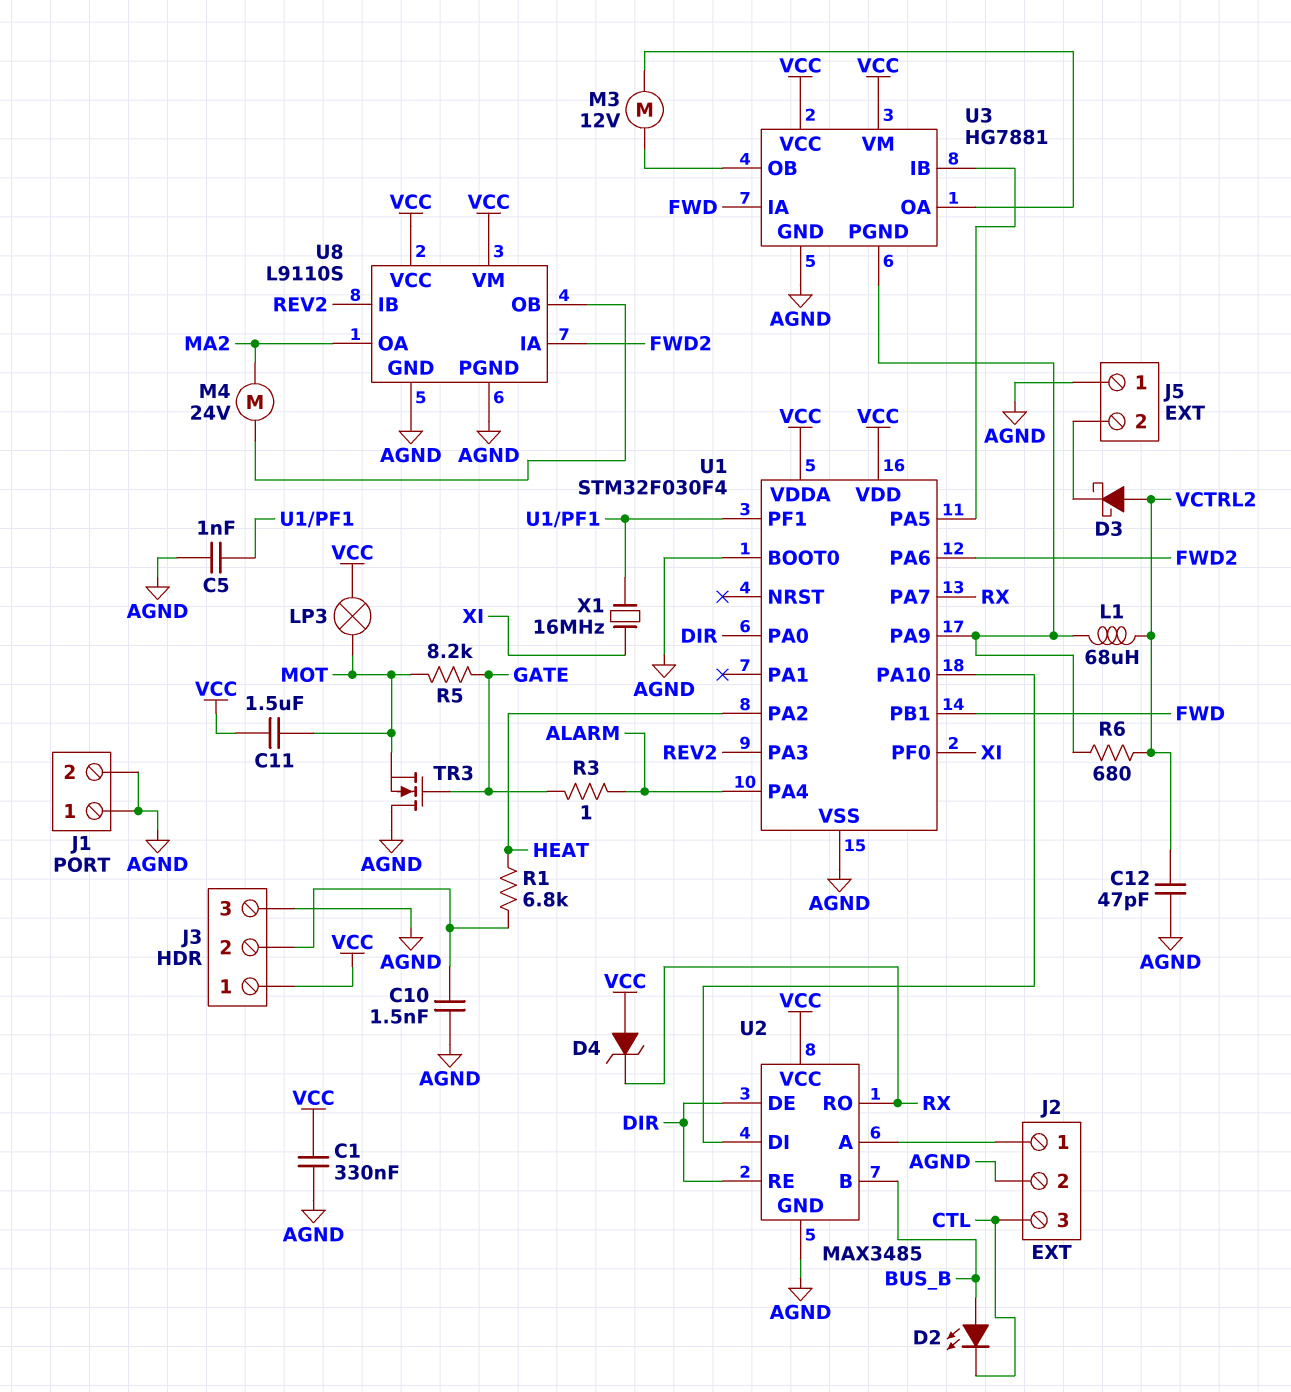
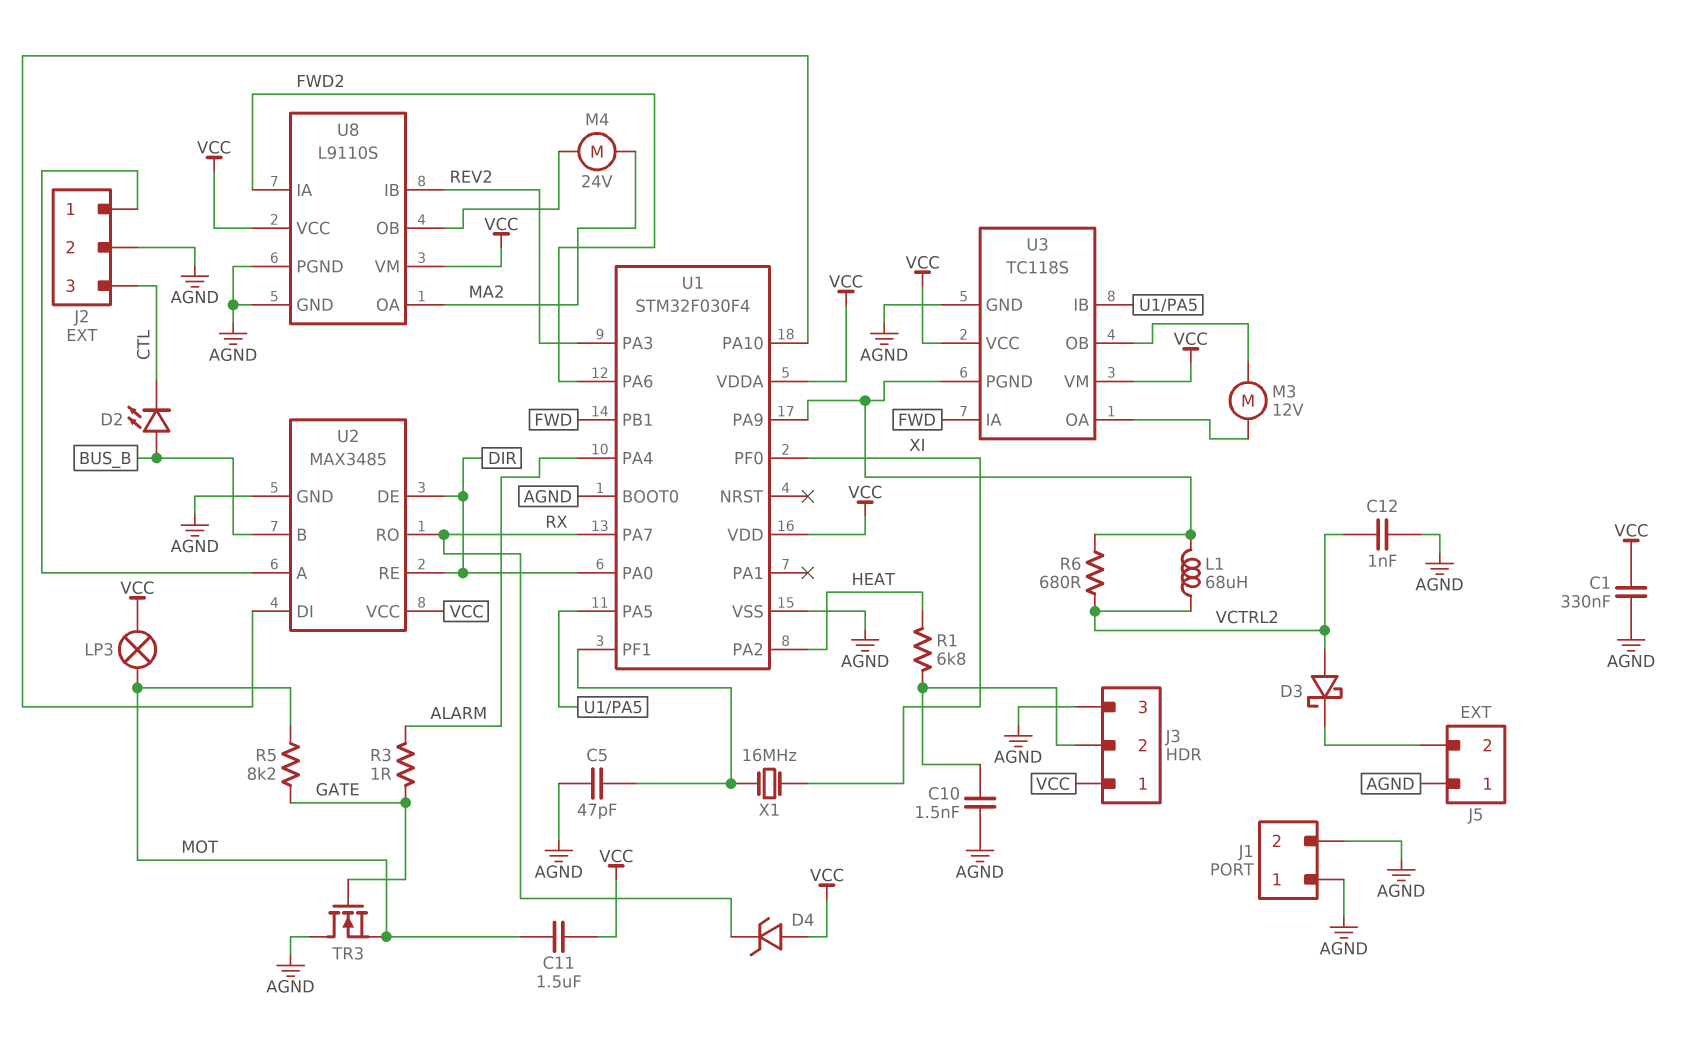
C5: 1nF (AGND, U1/PF1) -> 47pF (AGND, U1/PF1)
C12: 47pF (AGND, VCTRL2) -> 1nF (AGND, VCTRL2)
U3: HG7881 -> TC118S

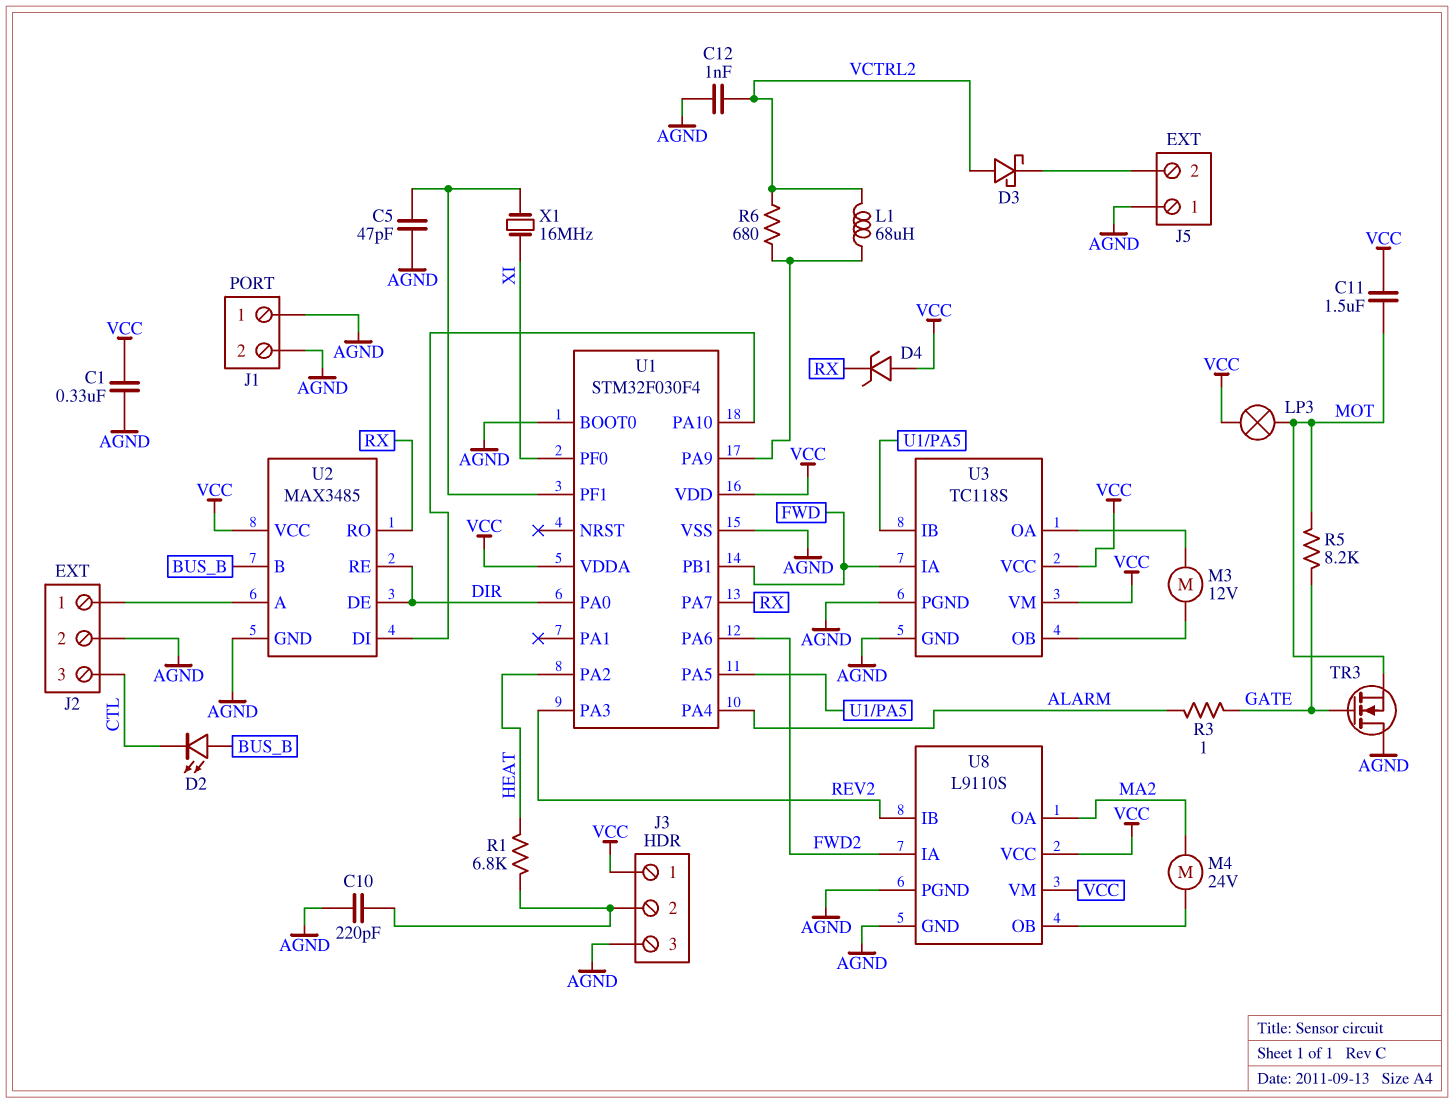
C10: 1.5nF (AGND, J3/2) -> 220pF (AGND, J3/2)
U3 pin PGND: U1/PA9 -> AGND

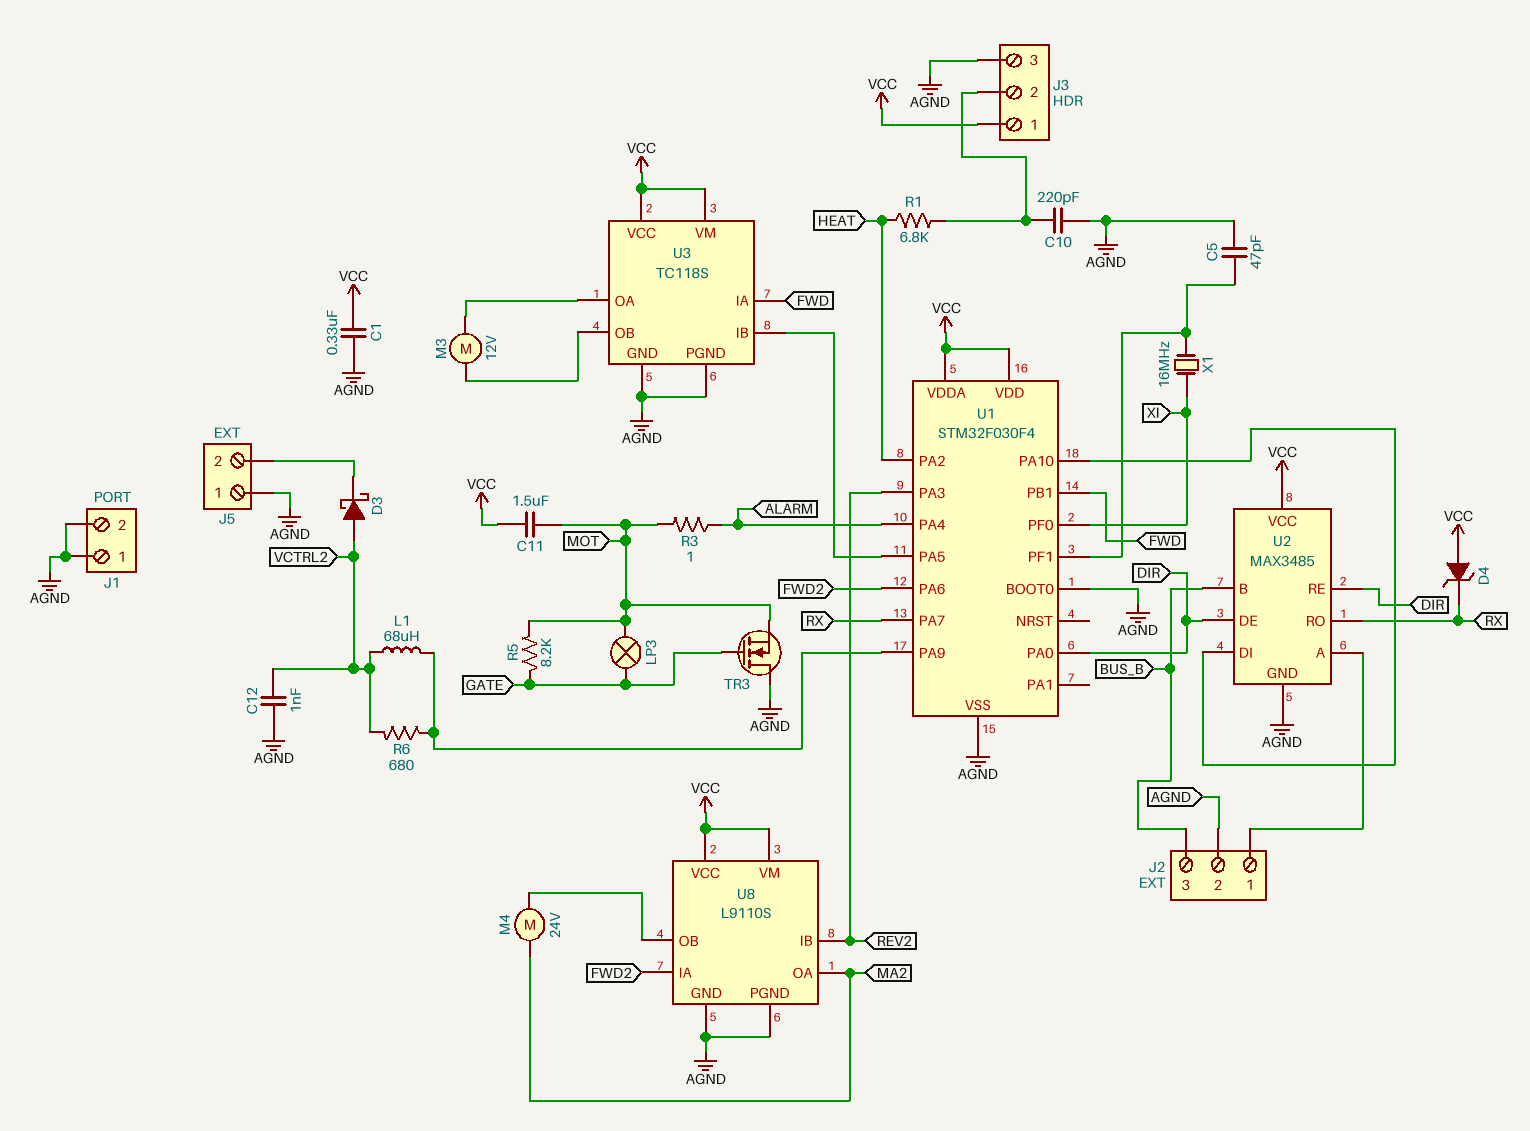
D2: LED (A BUS_B, K CTL) -> none
J2 pin 3: CTL -> BUS_B
LP3: lamp (MOT, VCC) -> lamp (GATE, MOT)
R3: 1 (ALARM, GATE) -> 1 (ALARM, MOT)

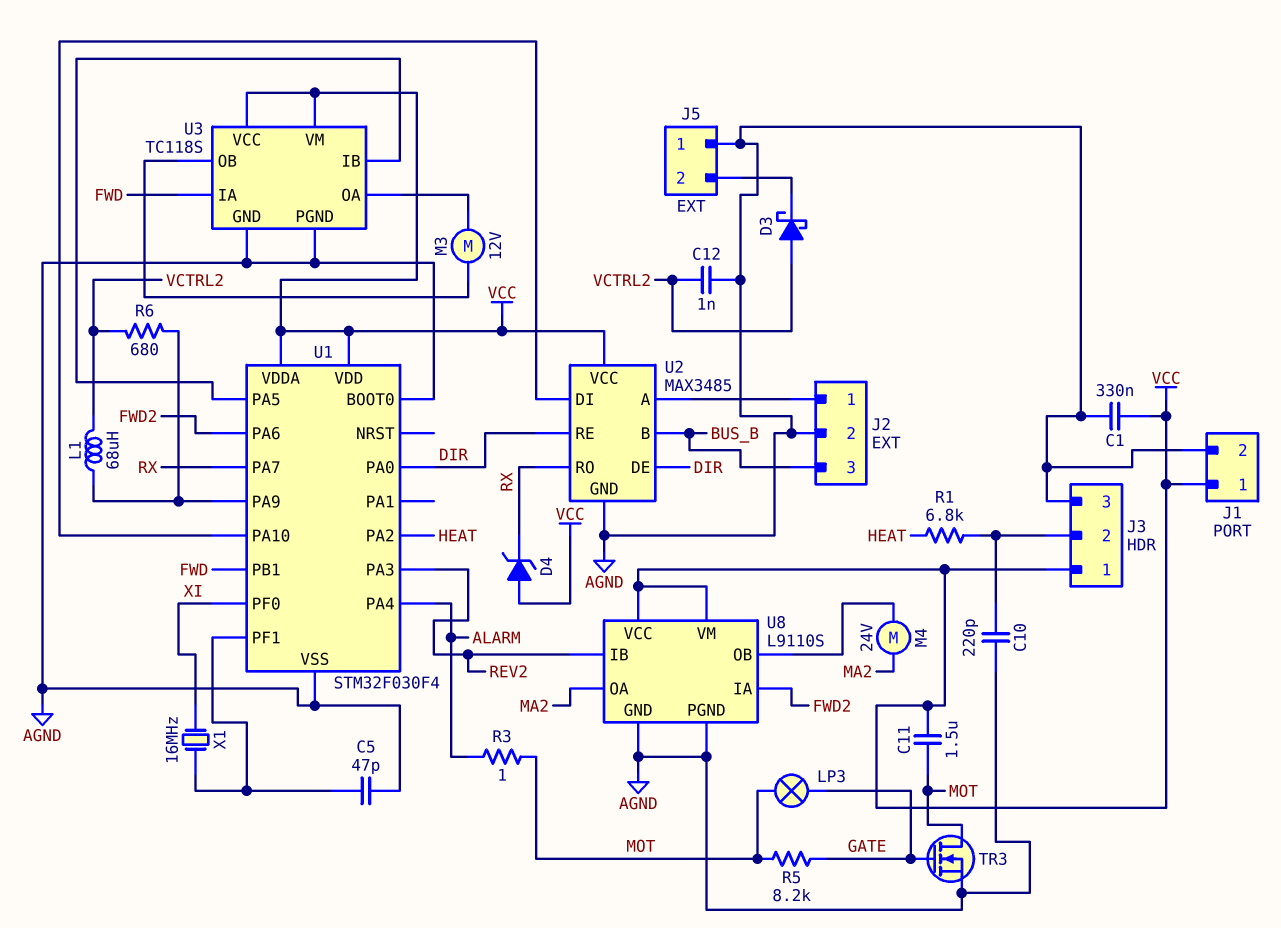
J1 pin 1: AGND -> VCC
TR3: NMOS (G GATE, D AGND, S MOT) -> NMOS (G GATE, D MOT, S AGND)

